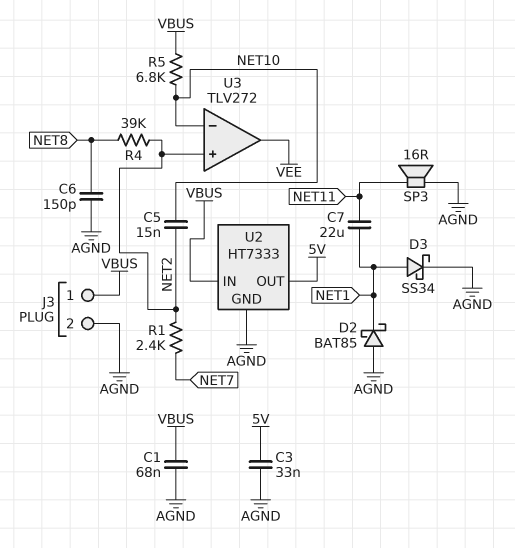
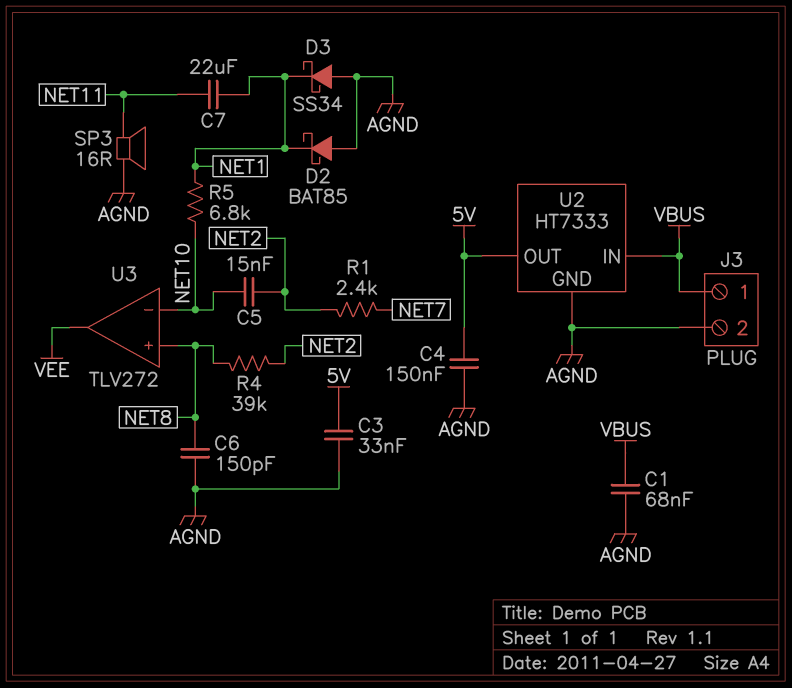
C4: none -> 150nF (5V, AGND)
D3: schottky SS34 (A NET1, K AGND) -> schottky SS34 (A AGND, K NET1)
R5: 6.8k (NET10, VBUS) -> 6.8k (NET1, NET10)
U3 pin in+: NET2 -> NET8

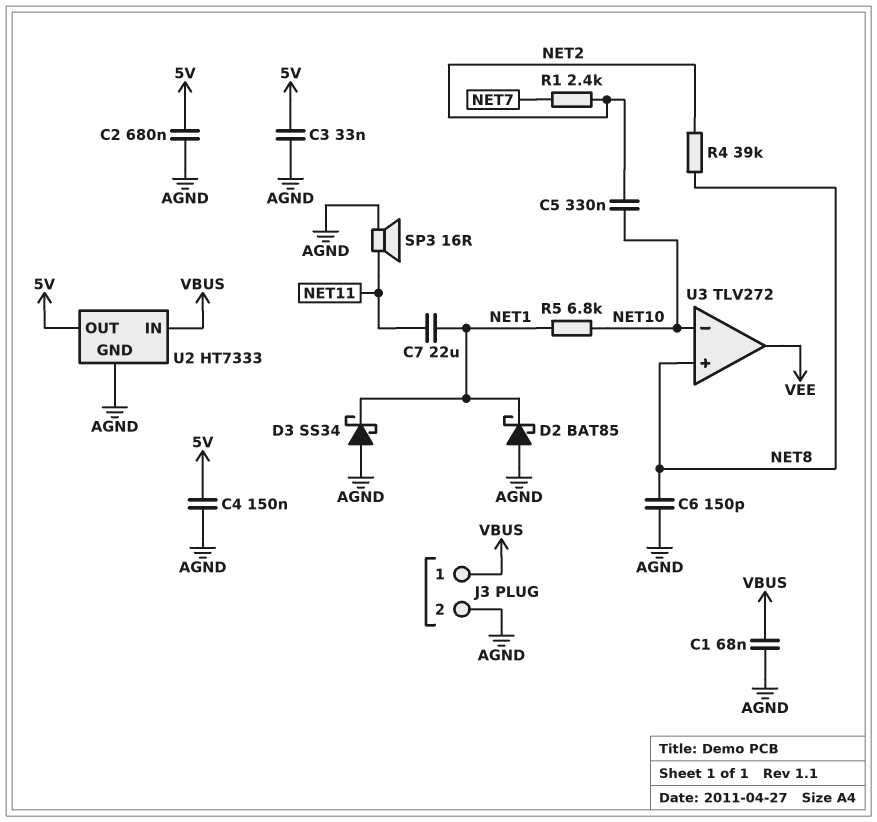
C2: none -> 680nF (5V, AGND)
C5: 15nF (NET2, NET10) -> 330nF (NET2, NET10)

